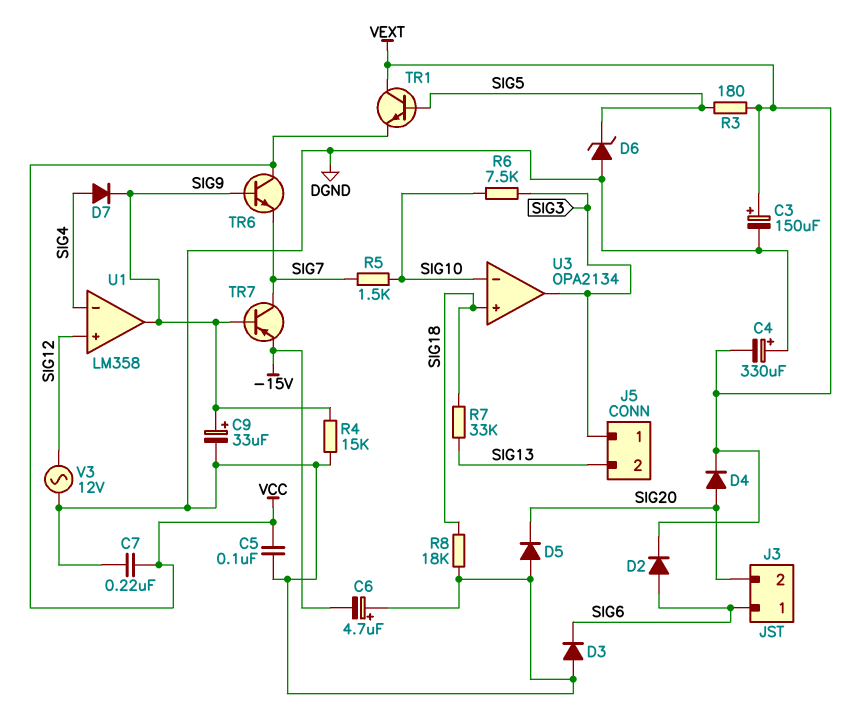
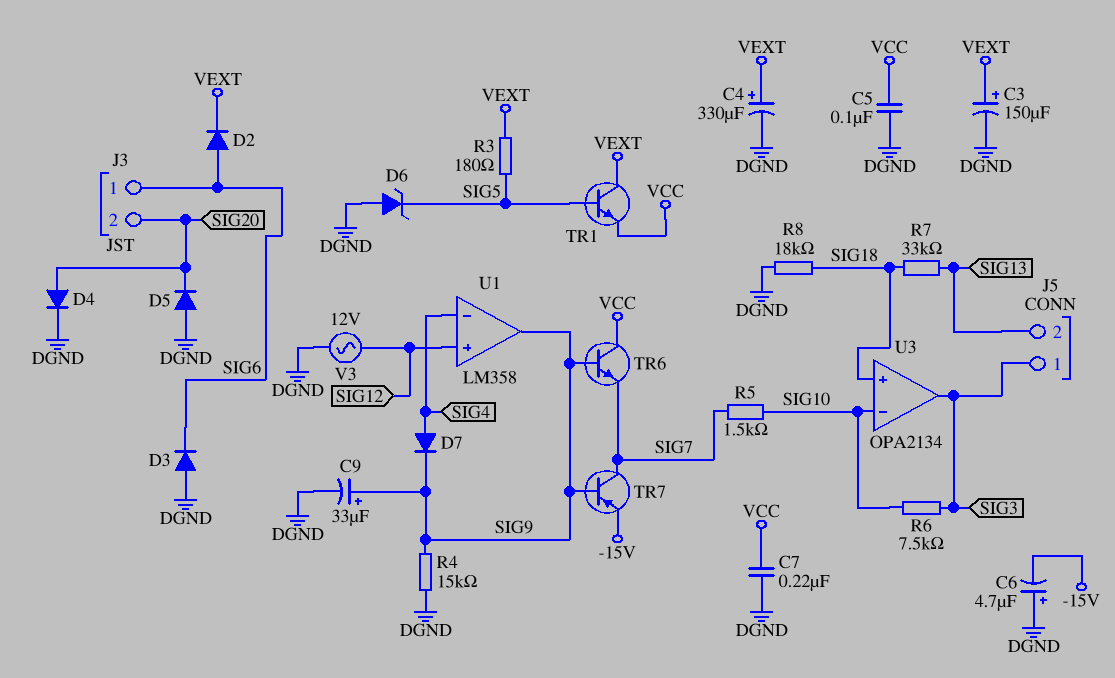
C4: 330uF (plus DGND, minus VEXT) -> 330uF (plus VEXT, minus DGND)
D4: diode (A SIG20, K VEXT) -> diode (A SIG20, K DGND)

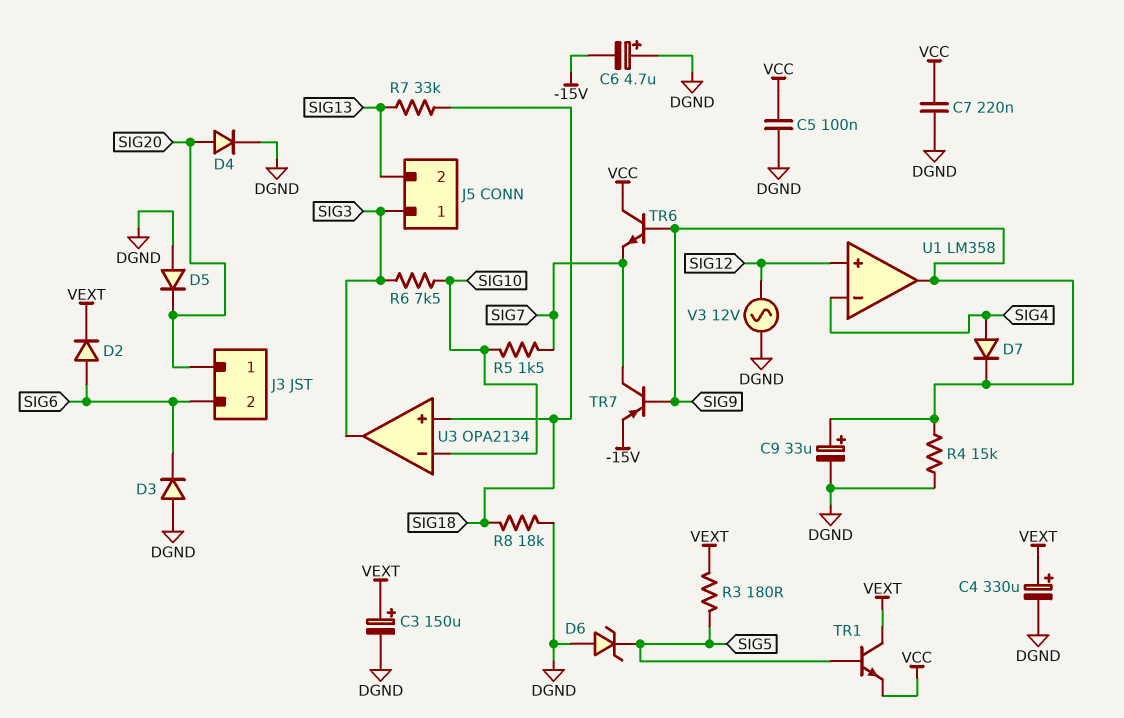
J3 pin 1: SIG6 -> SIG20
J3 pin 2: SIG20 -> SIG6

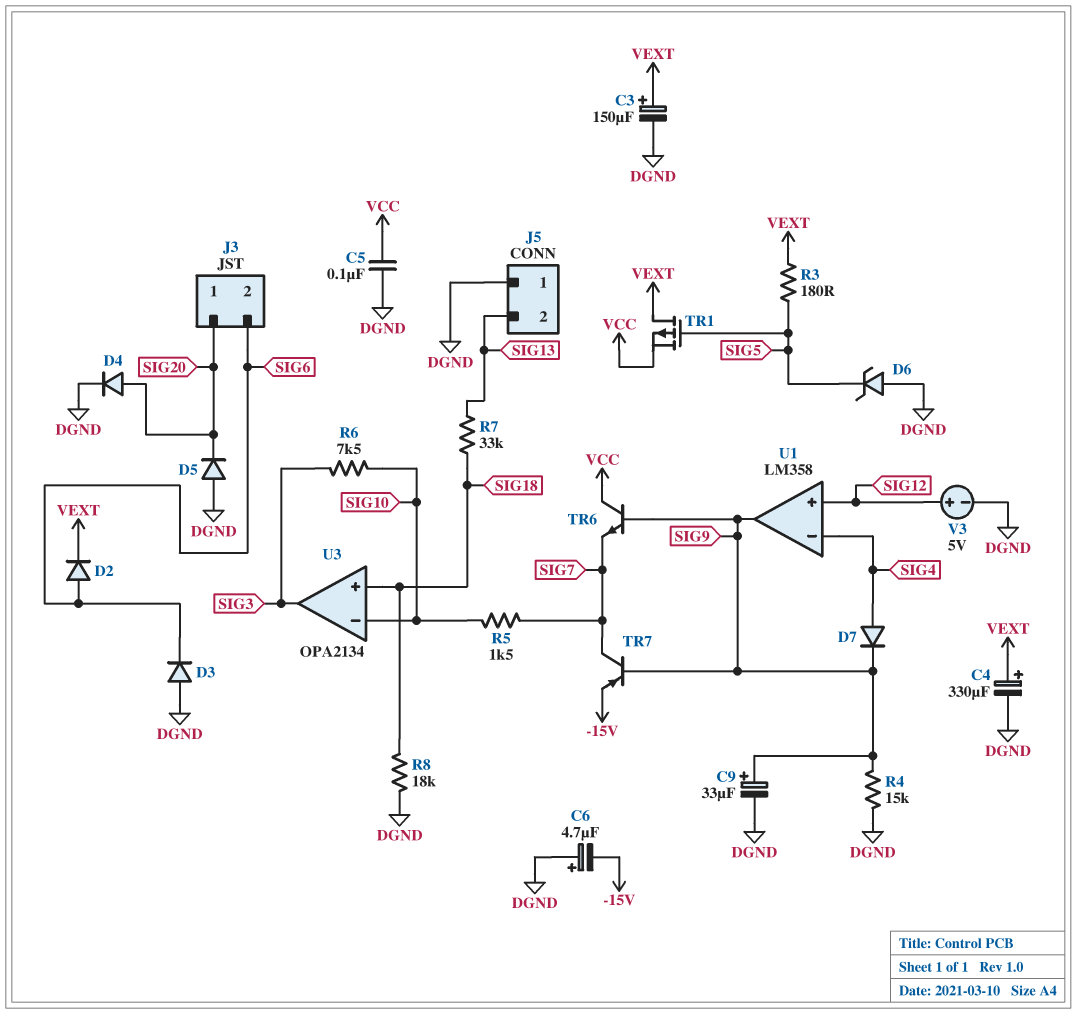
C7: 220nF (DGND, VCC) -> none
J5 pin 1: SIG3 -> DGND
TR1: NPN (B SIG5, C VEXT, E VCC) -> PMOS (G SIG5, D VEXT, S VCC)
V3: AC 12V (DGND, SIG12) -> 5V (plus SIG12, minus DGND)

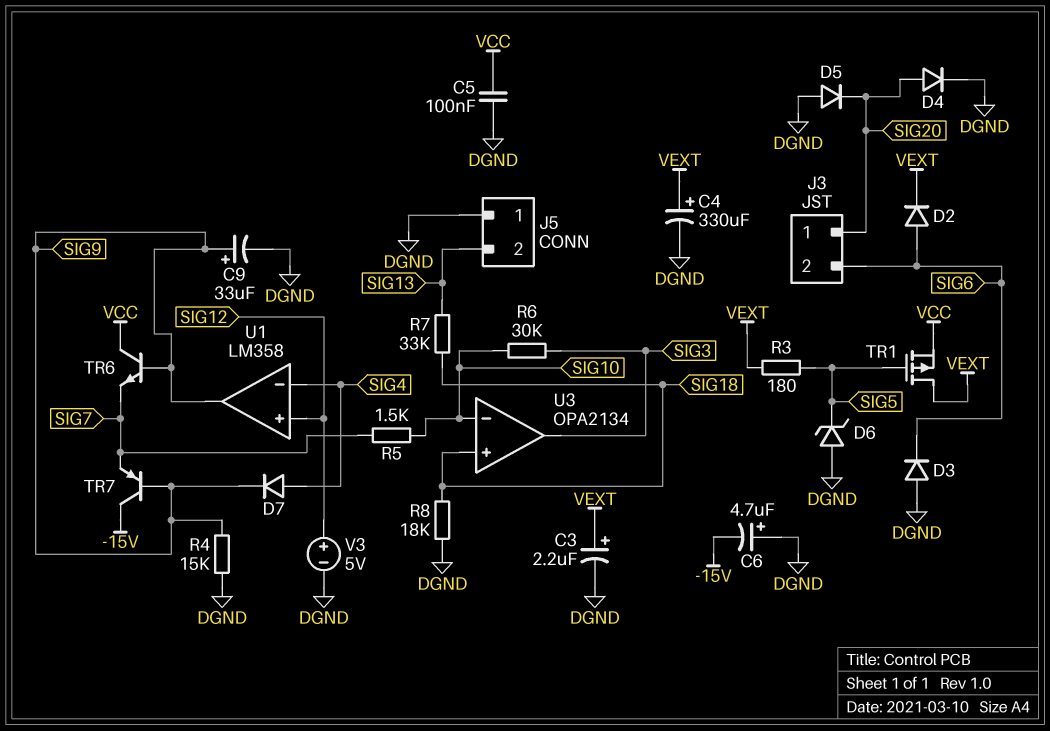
C3: 150uF (plus VEXT, minus DGND) -> 2.2uF (plus VEXT, minus DGND)
R6: 7.5k (SIG3, SIG10) -> 30k (SIG3, SIG10)
TR7: PNP (B SIG9, C SIG7, E -15V) -> PNP (B SIG9, C -15V, E SIG7)

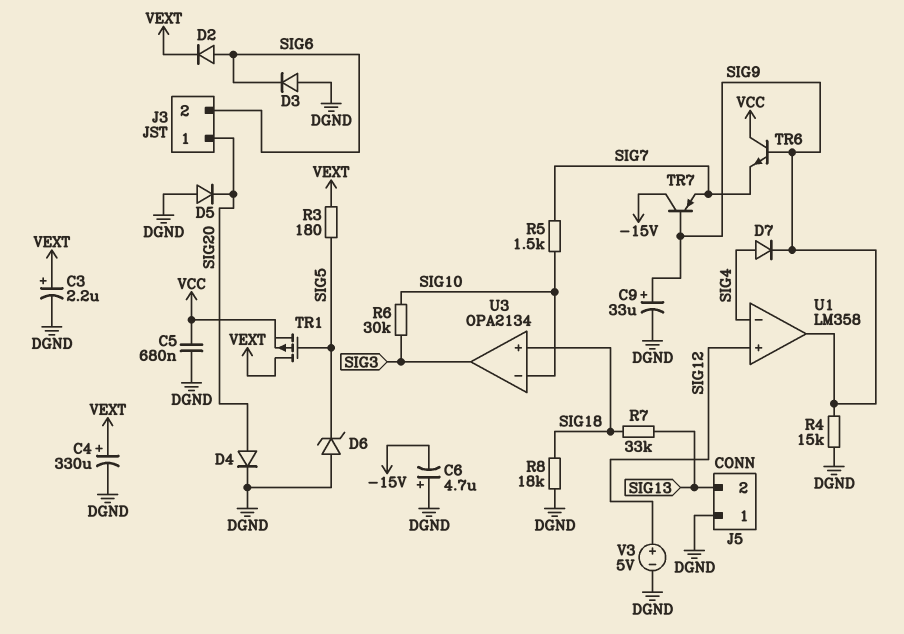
C5: 100nF (DGND, VCC) -> 680nF (DGND, VCC)

